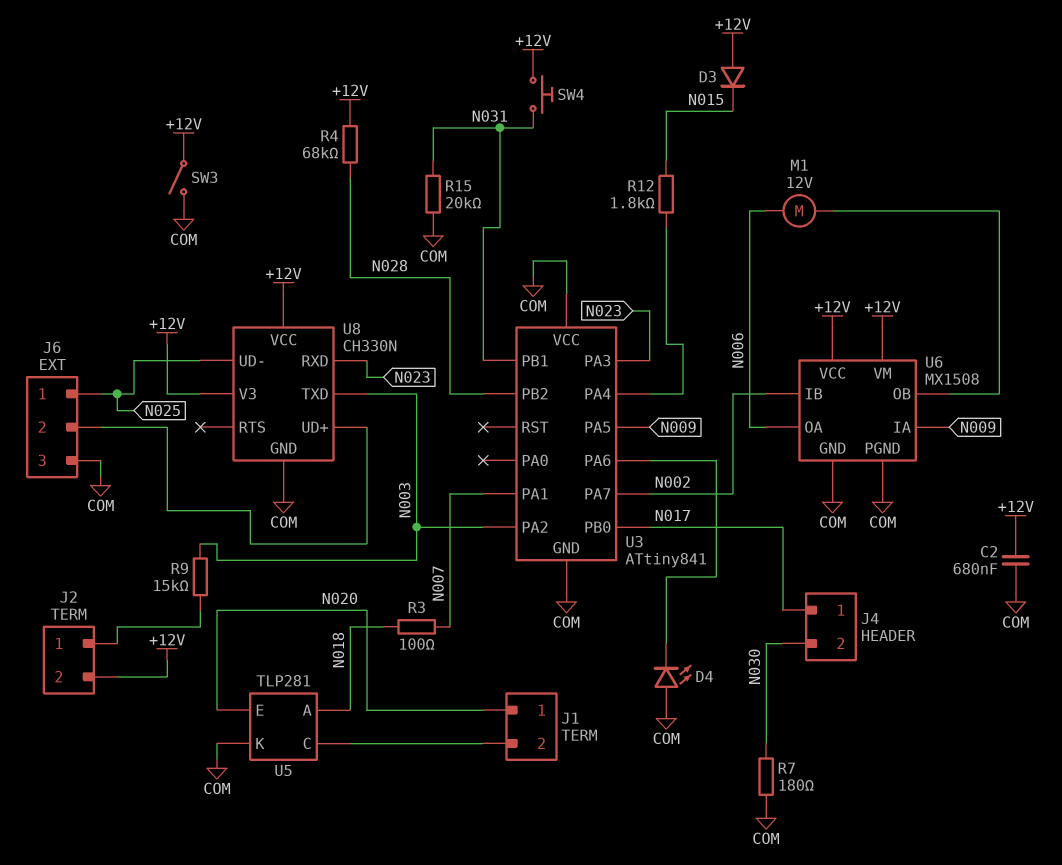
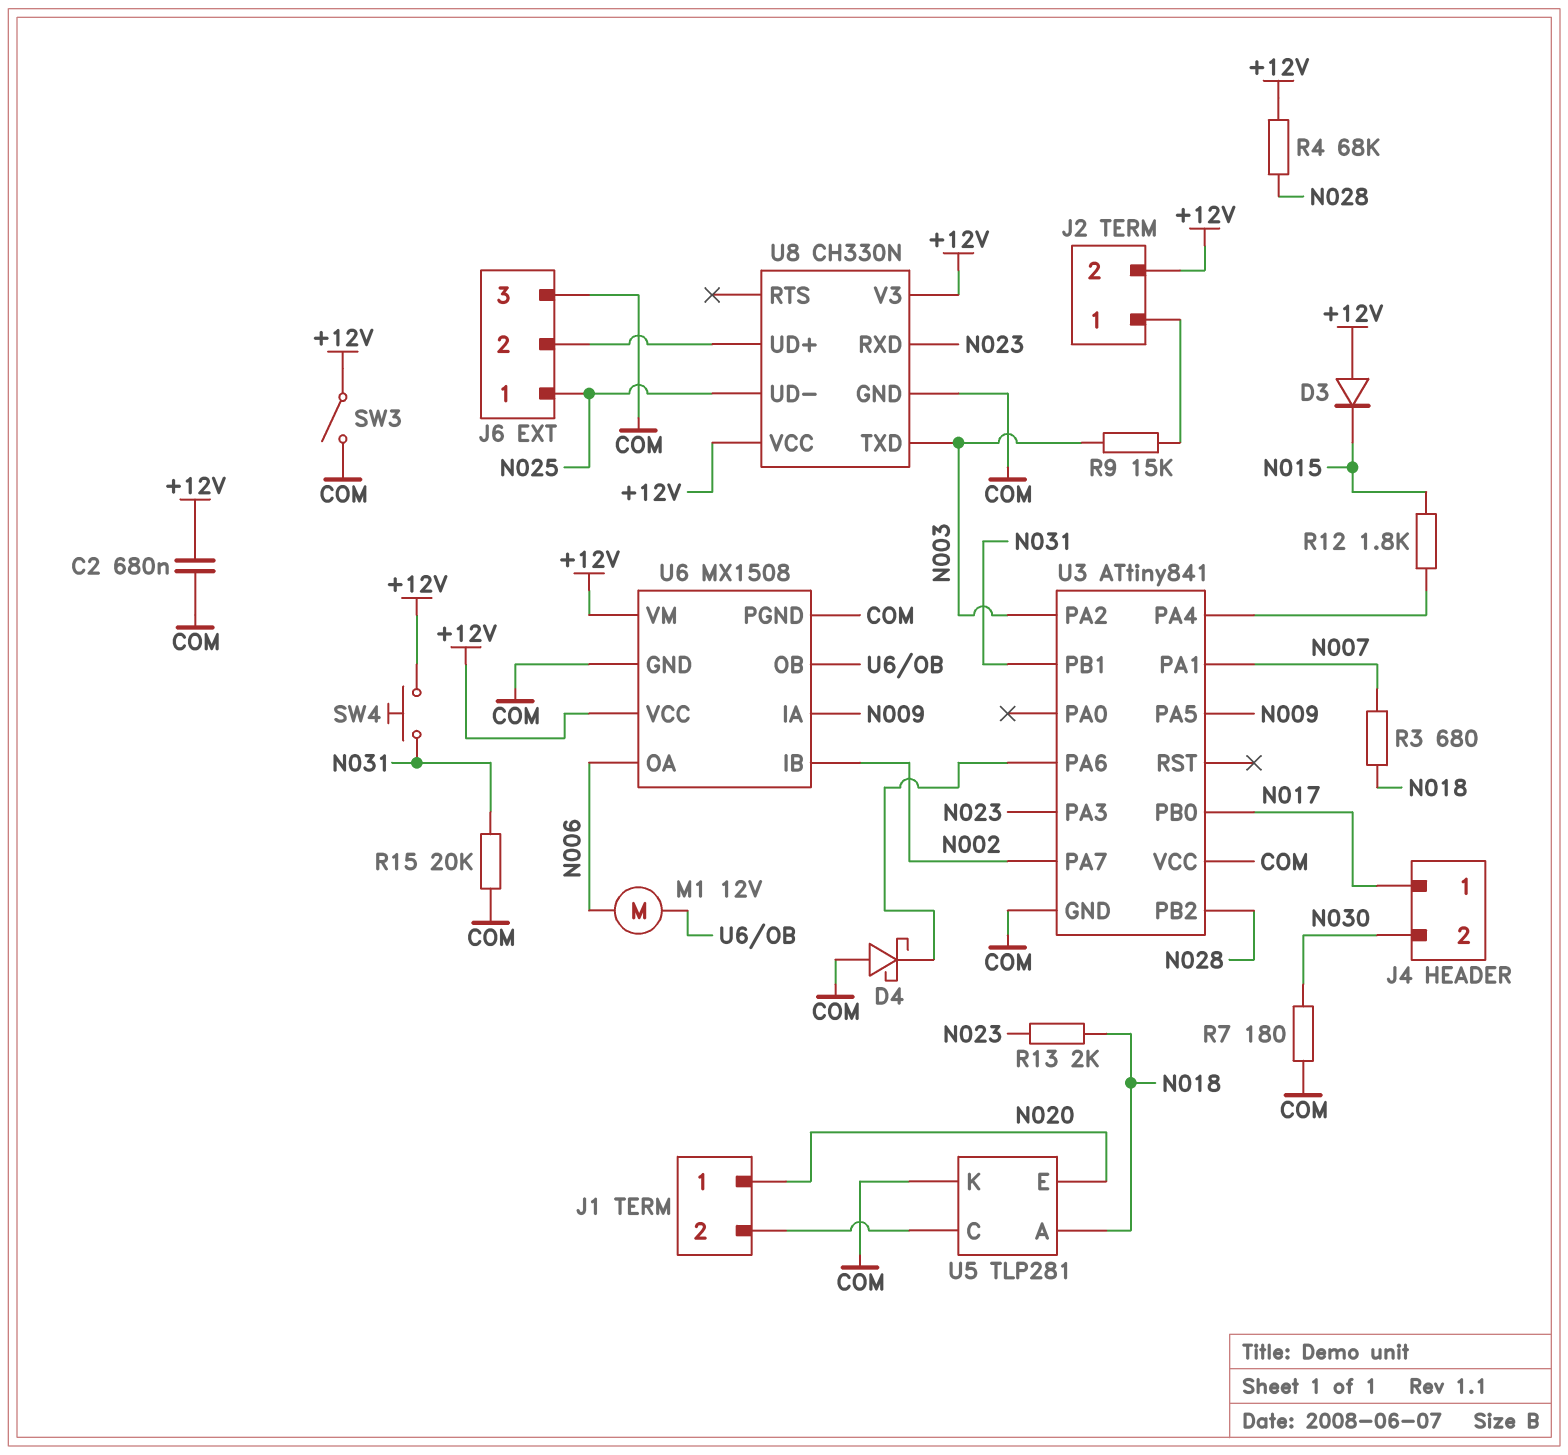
D4: LED (A COM, K U3/PA6) -> schottky (A COM, K U3/PA6)
R3: 100 (N007, N018) -> 680 (N007, N018)
R13: none -> 2k (N018, N023)

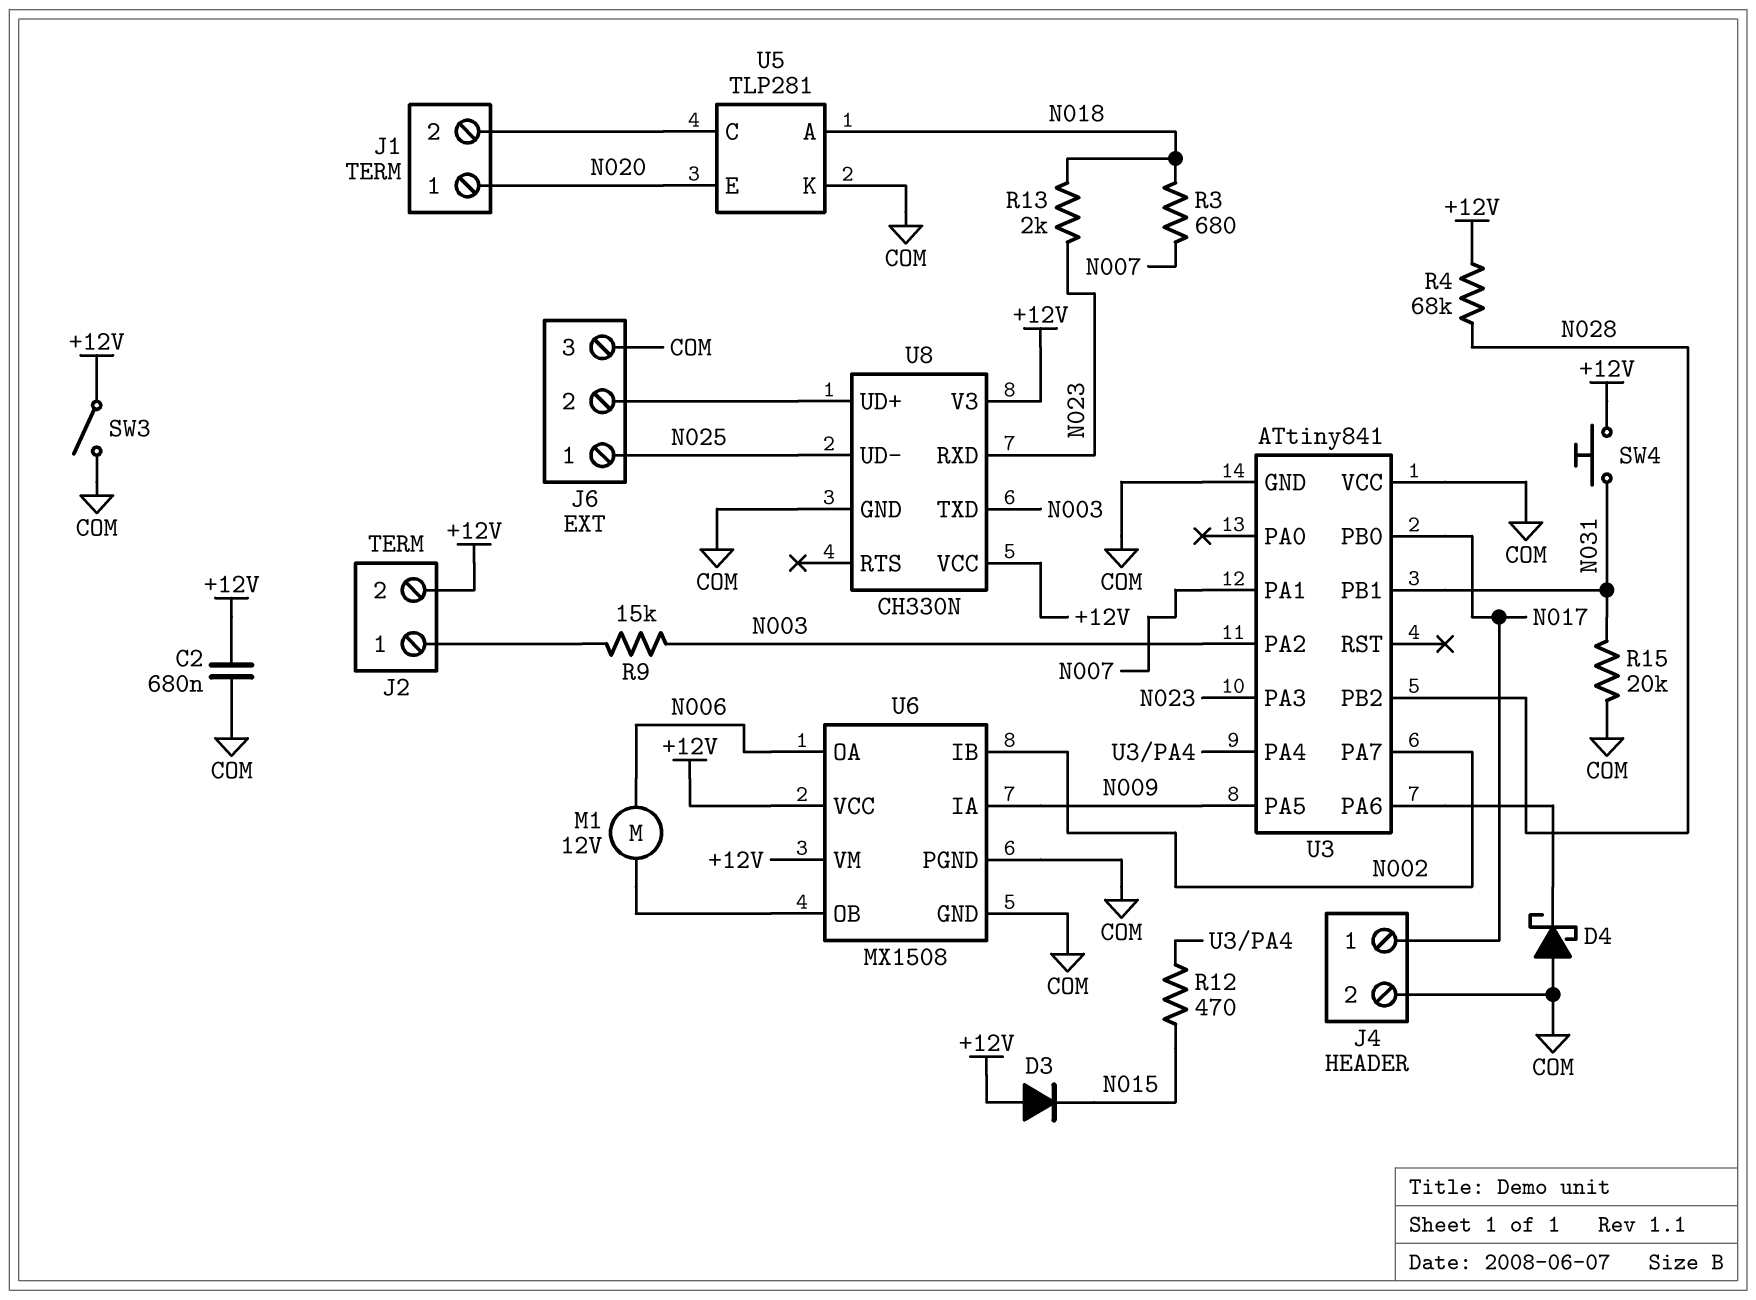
J4 pin 2: N030 -> COM
R7: 180 (COM, N030) -> none
R12: 1.8k (N015, U3/PA4) -> 470 (N015, U3/PA4)

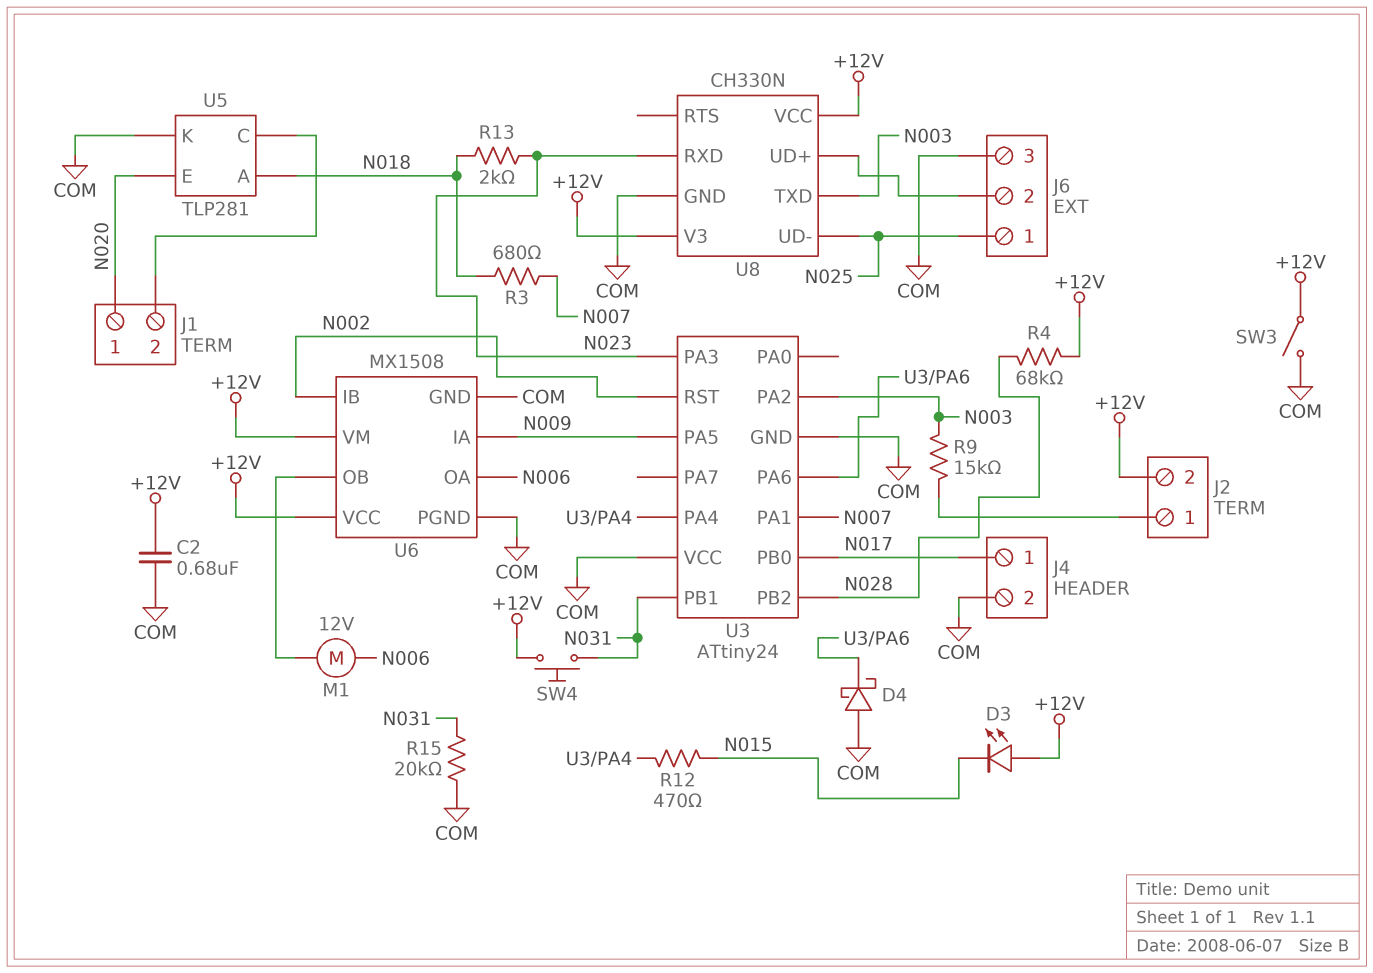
D3: diode (A +12V, K N015) -> LED (A +12V, K N015)
U3: ATtiny841 -> ATtiny24
U3 pin PA7: N002 -> none
U3 pin RST: none -> N002

